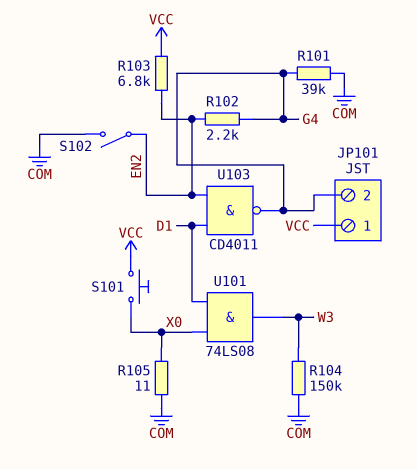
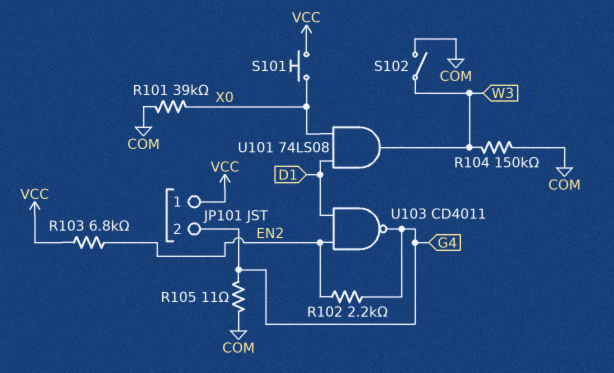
R101: 39k (COM, G4) -> 39k (COM, X0)
R105: 11 (COM, X0) -> 11 (COM, G4)
S102: switch (COM, EN2) -> switch (COM, W3)

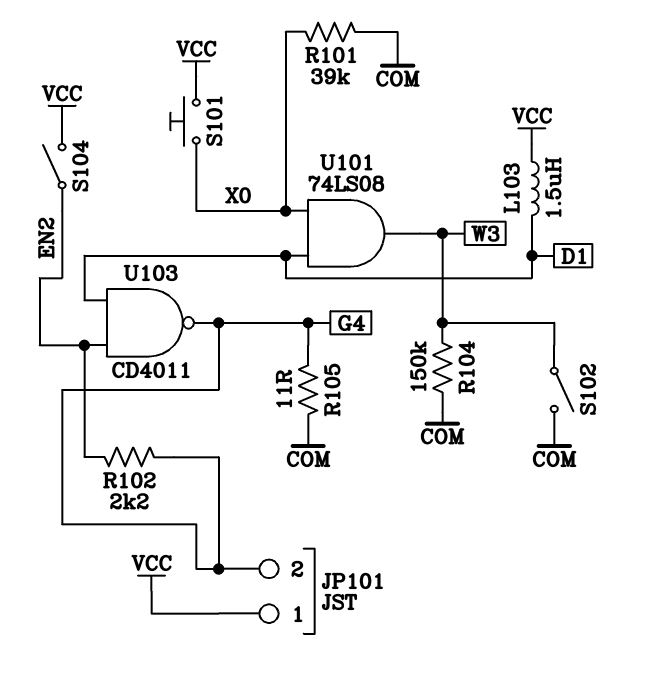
L103: none -> 1.5uH (D1, VCC)
R103: 6.8k (EN2, VCC) -> none
S104: none -> switch (EN2, VCC)

